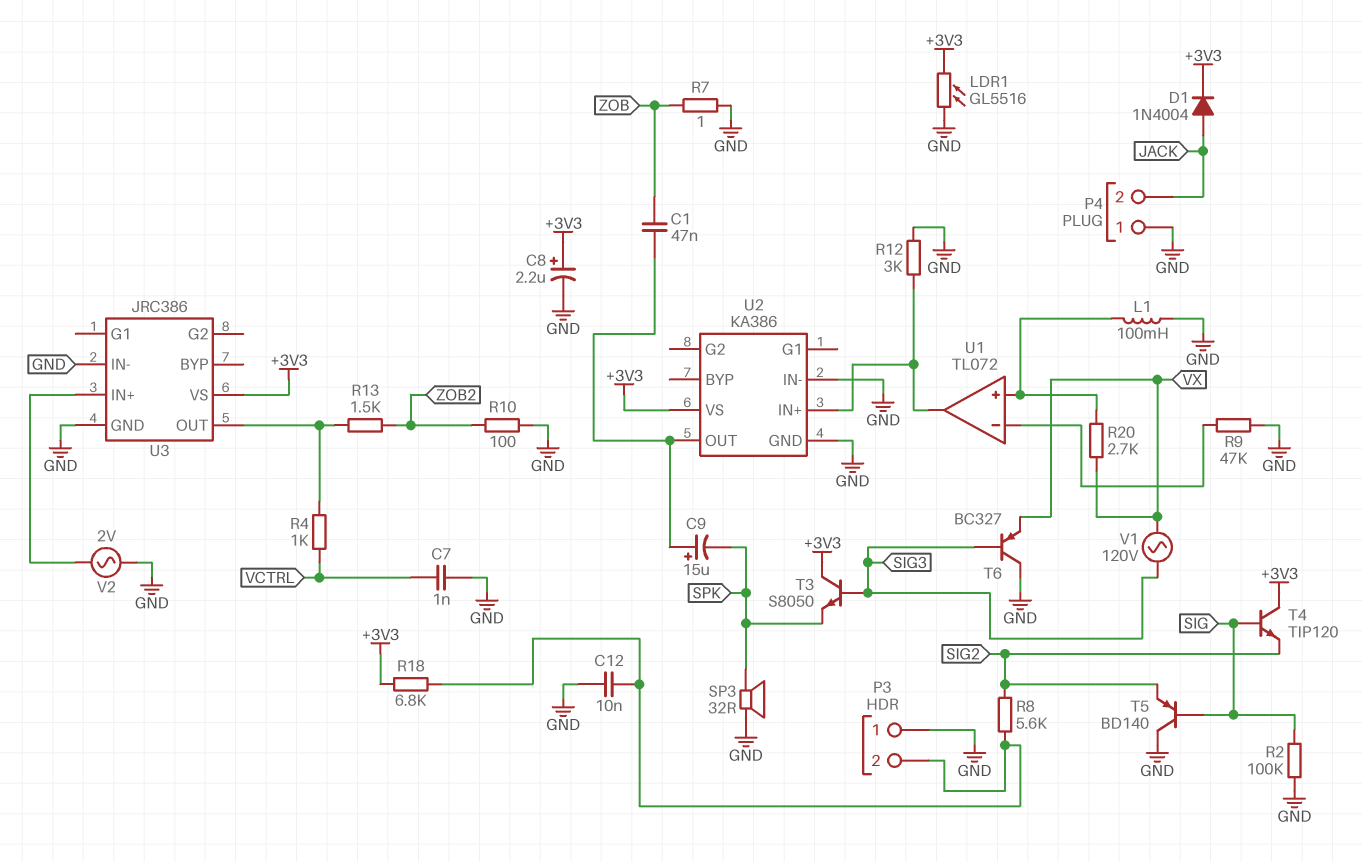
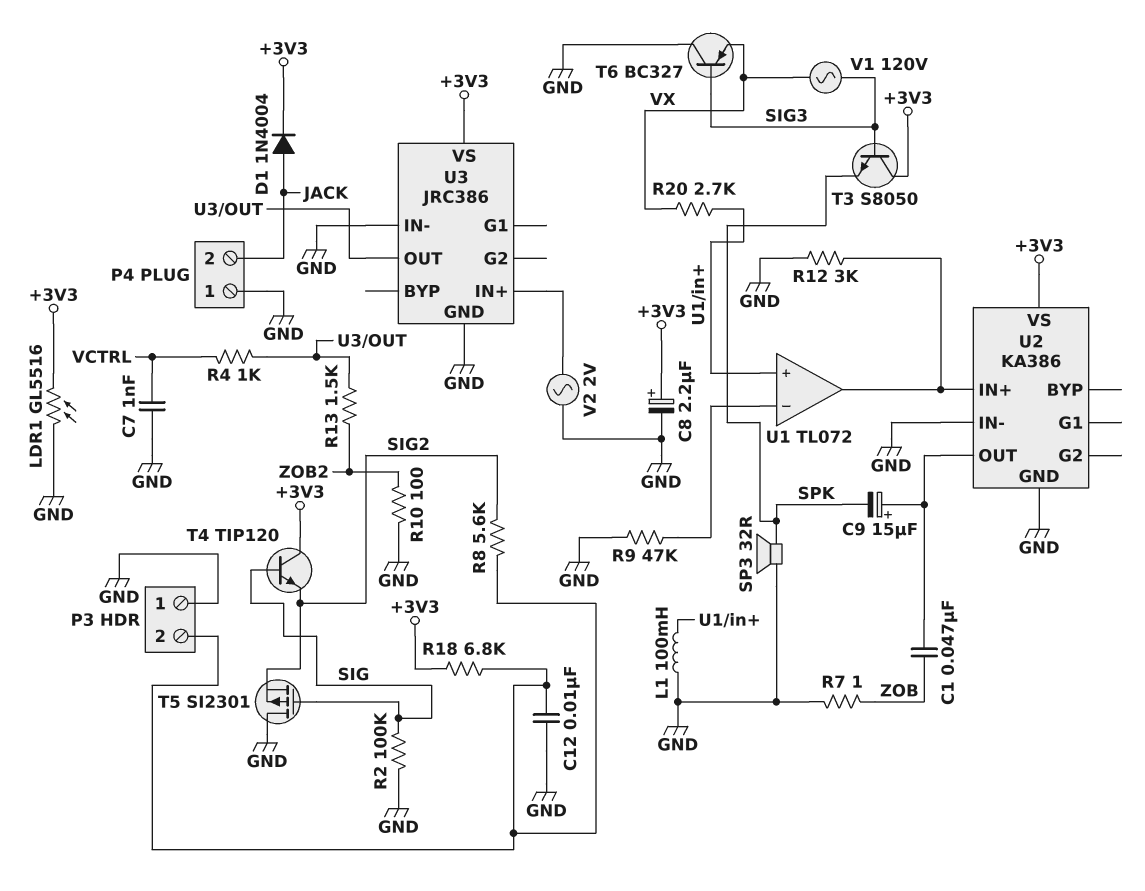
T5: PNP BD140 (B SIG, C GND, E SIG2) -> PMOS SI2301 (G SIG, D GND, S SIG2)

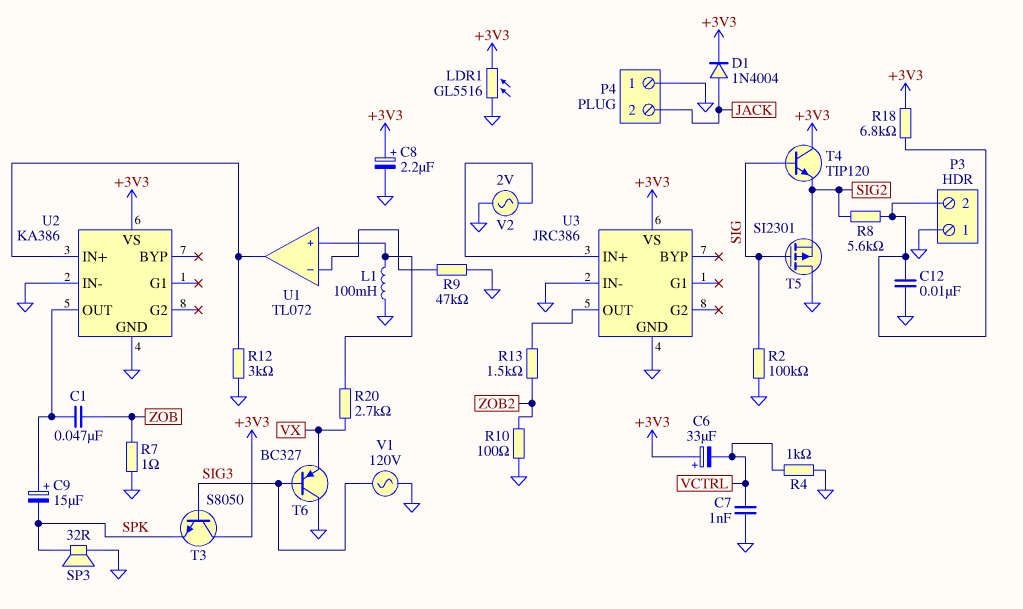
C6: none -> 33uF (plus +3V3, minus VCTRL)
R4: 1k (U3/OUT, VCTRL) -> 1k (GND, VCTRL)
V1: AC 120V (SIG3, VX) -> AC 120V (GND, SIG3)

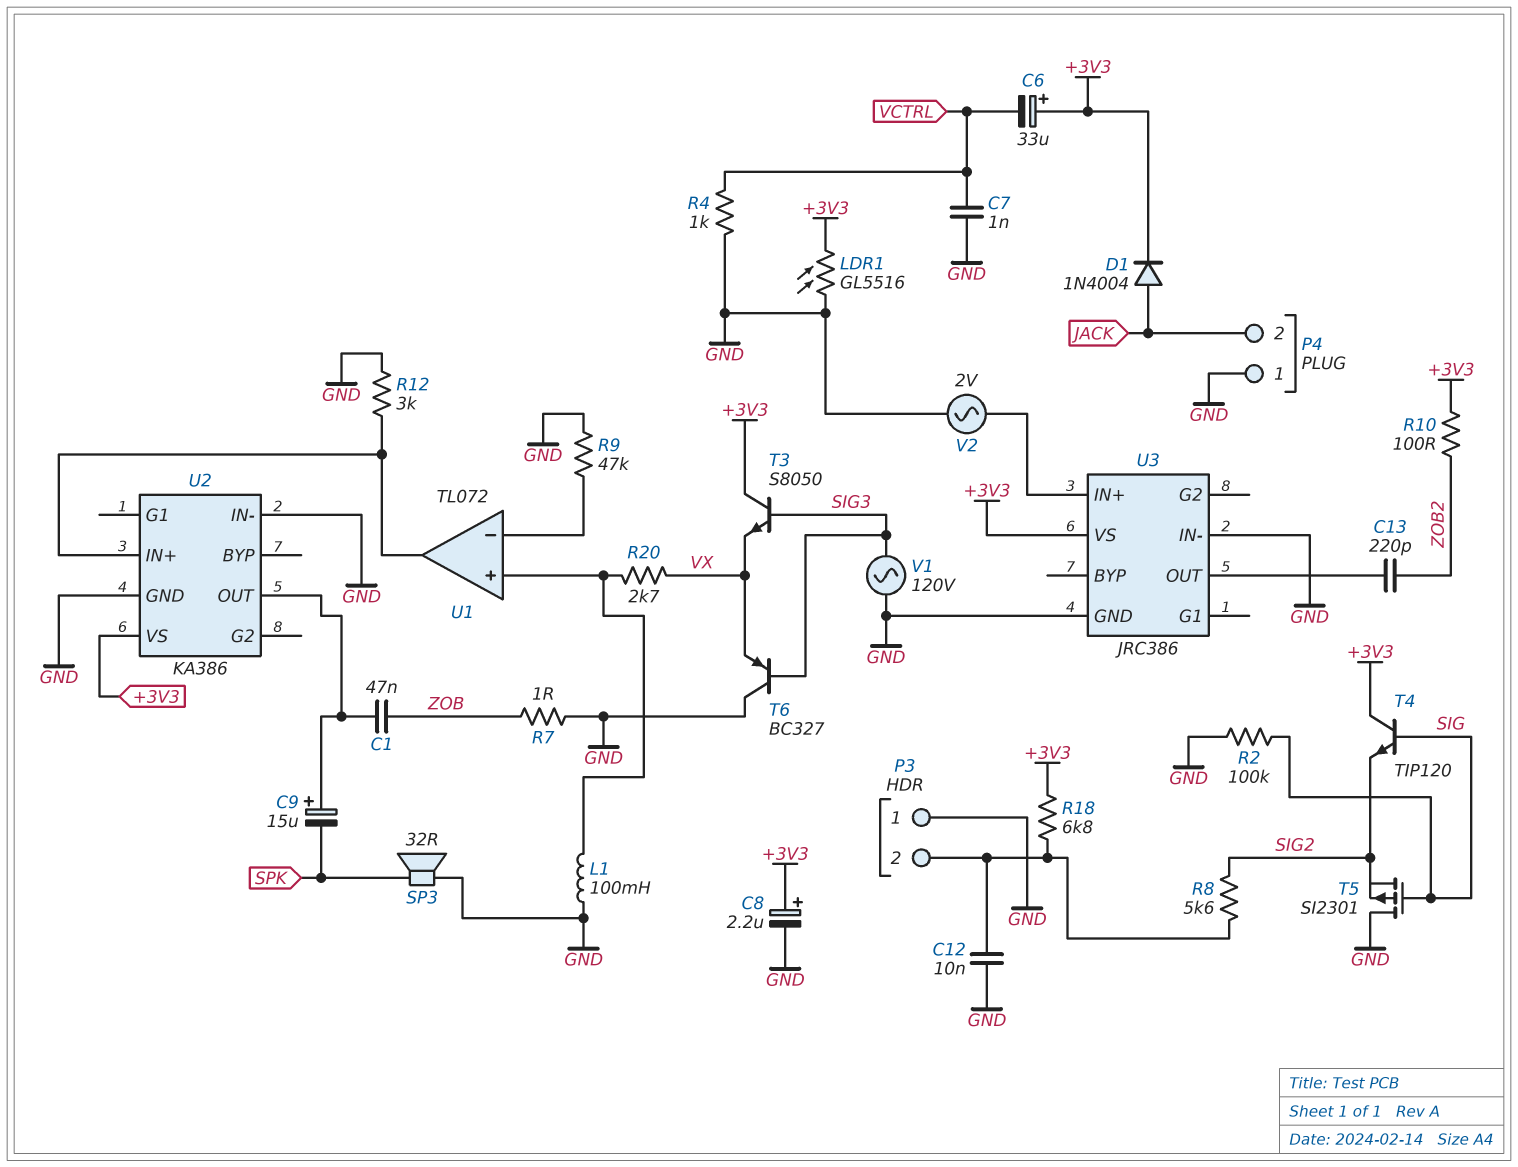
C13: none -> 220pF (U3/OUT, ZOB2)
R10: 100 (GND, ZOB2) -> 100 (+3V3, ZOB2)
R13: 1.5k (U3/OUT, ZOB2) -> none
T3: NPN S8050 (B SIG3, C +3V3, E SPK) -> NPN S8050 (B SIG3, C +3V3, E VX)

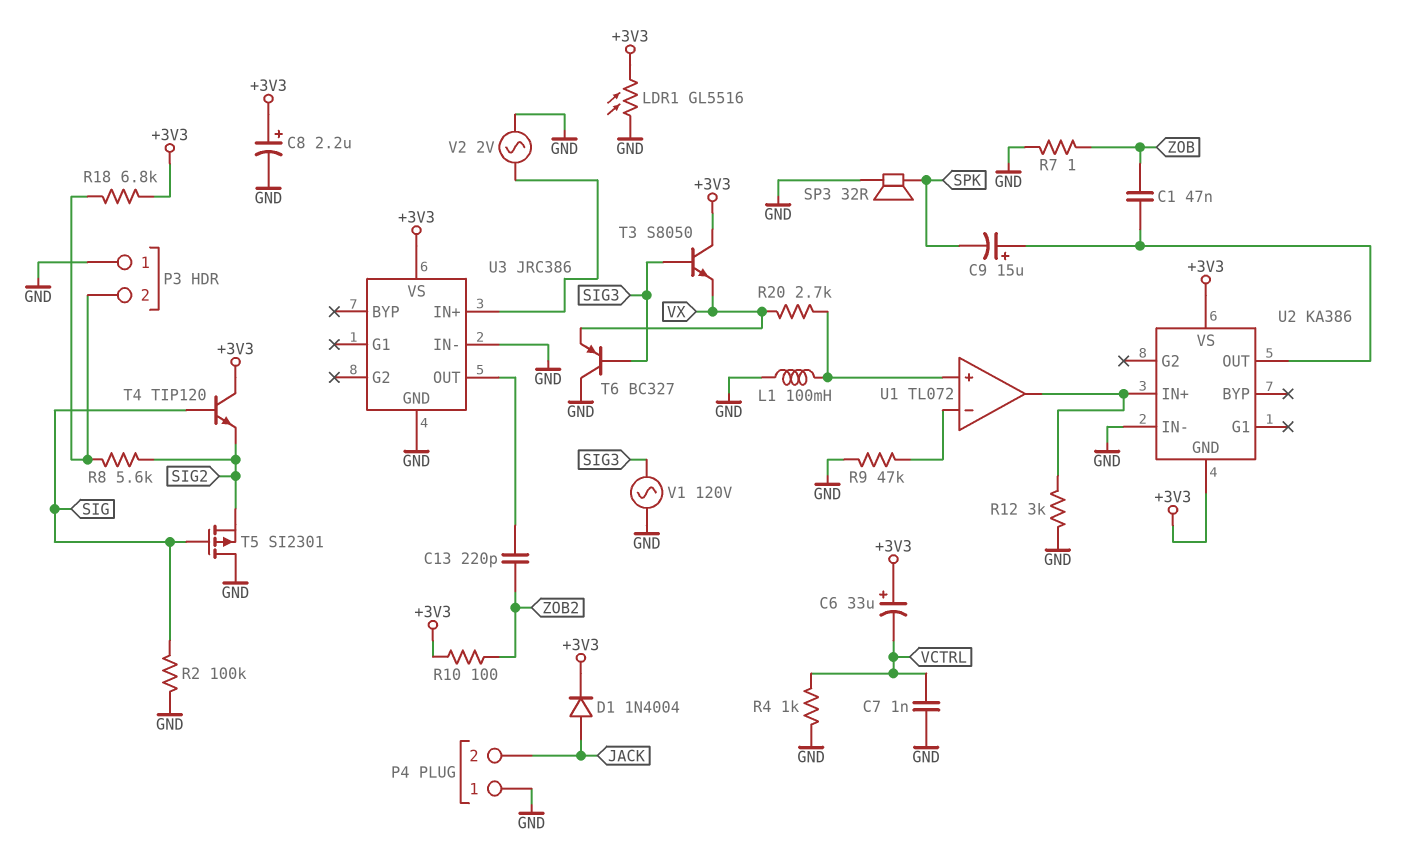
C12: 10nF (GND, P3/2) -> none
U2 pin GND: GND -> +3V3

